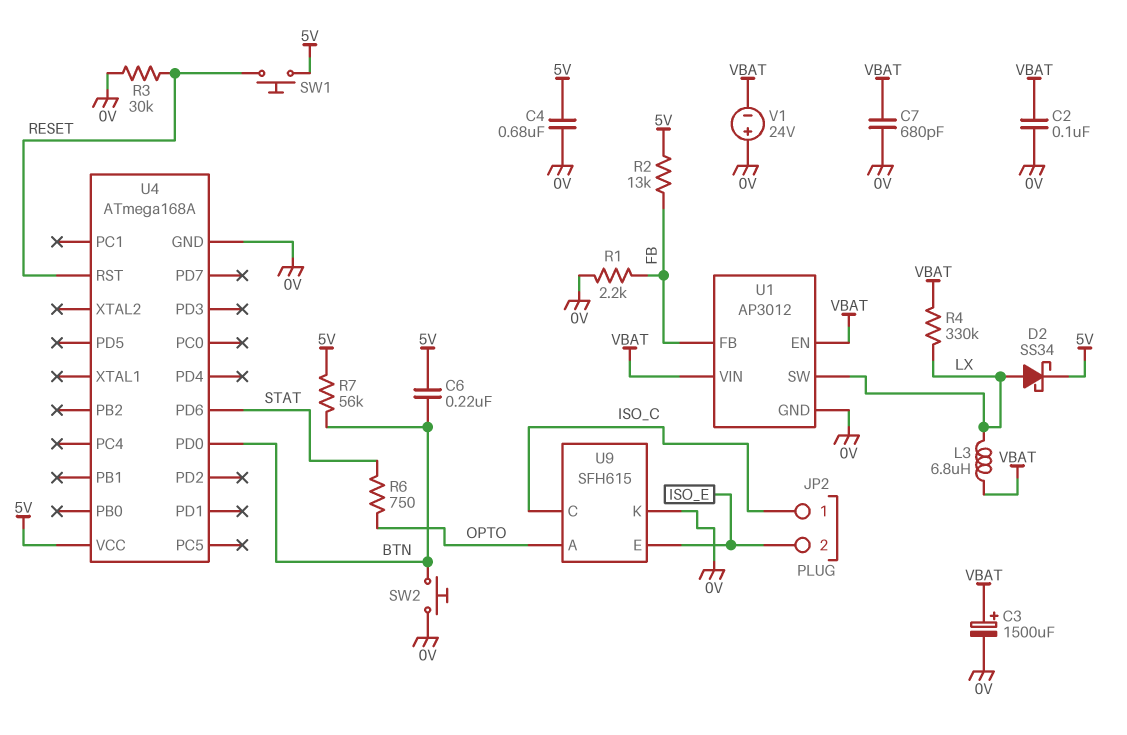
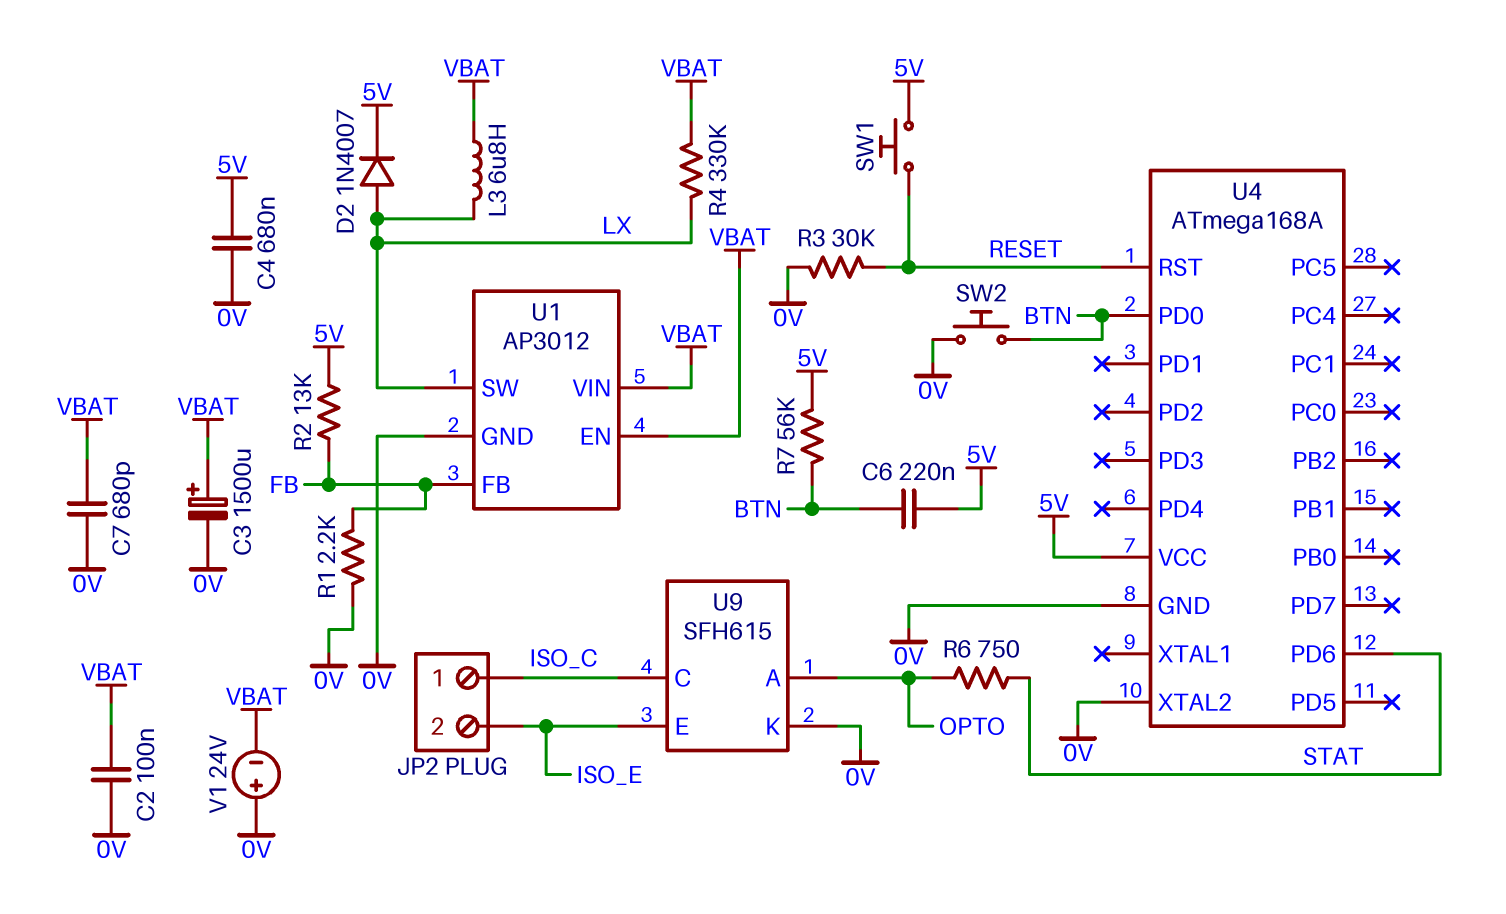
D2: schottky SS34 (A LX, K 5V) -> diode 1N4007 (A LX, K 5V)
U4 pin XTAL2: none -> 0V

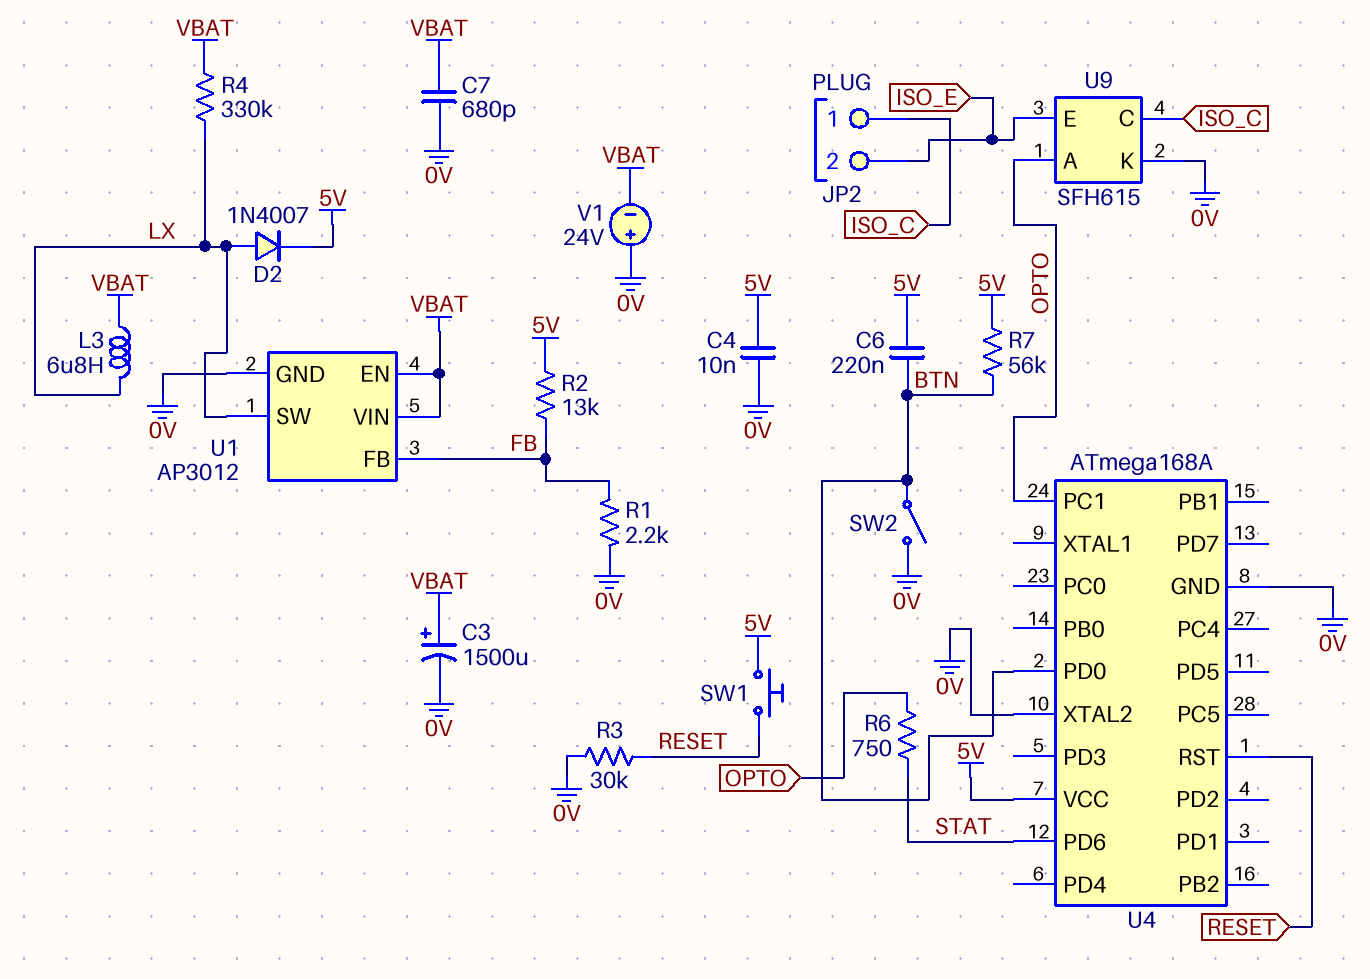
C2: 100nF (0V, VBAT) -> none
C4: 680nF (0V, 5V) -> 10nF (0V, 5V)
SW2: button (0V, BTN) -> switch (0V, BTN)
U4 pin PC1: none -> OPTO

